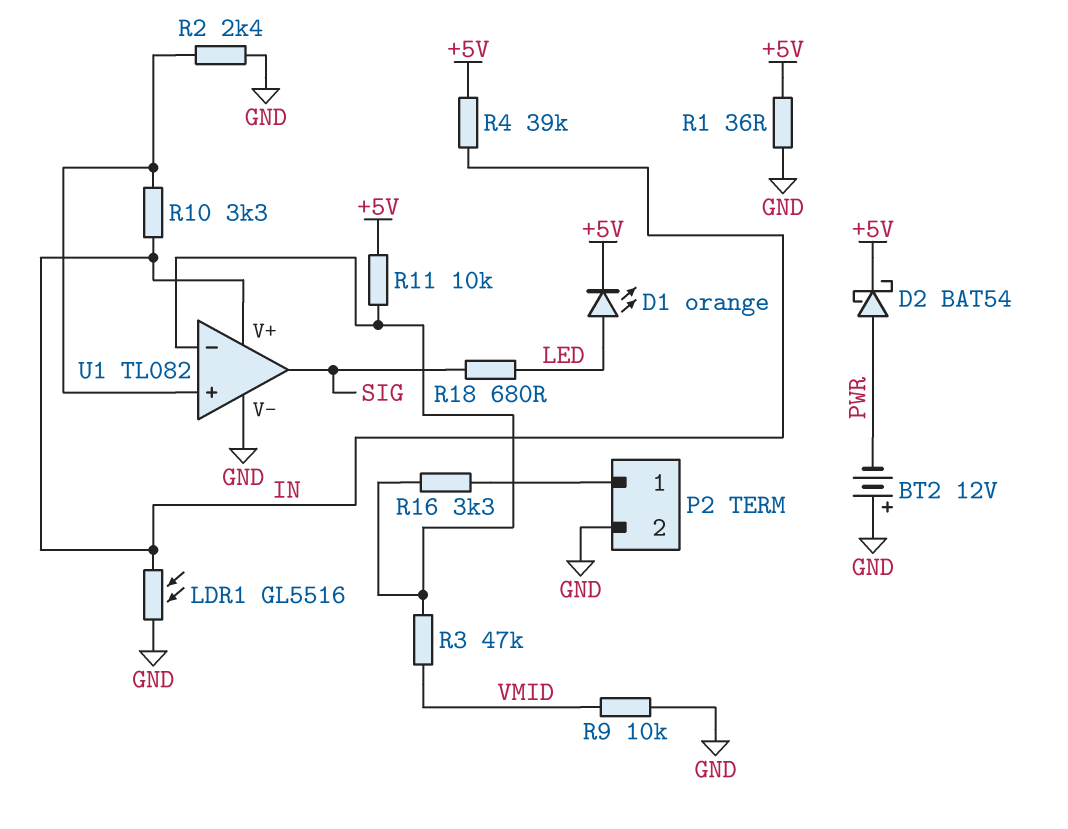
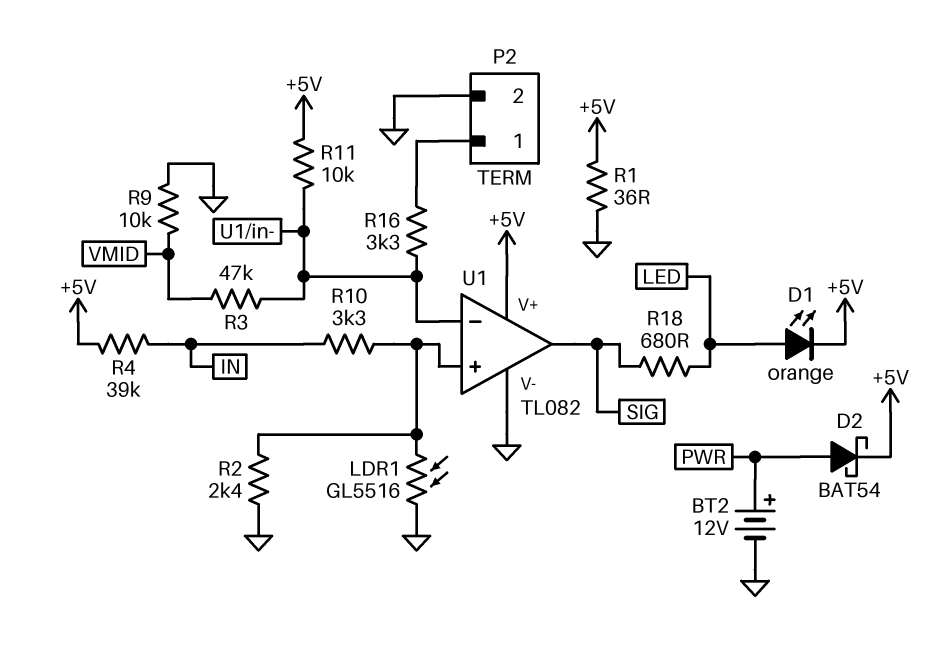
BT2: 12V (plus GND, minus PWR) -> 12V (plus PWR, minus GND)
LDR1: GL5516 (GND, IN) -> GL5516 (GND, U1/in+)
U1 pin V+: IN -> +5V

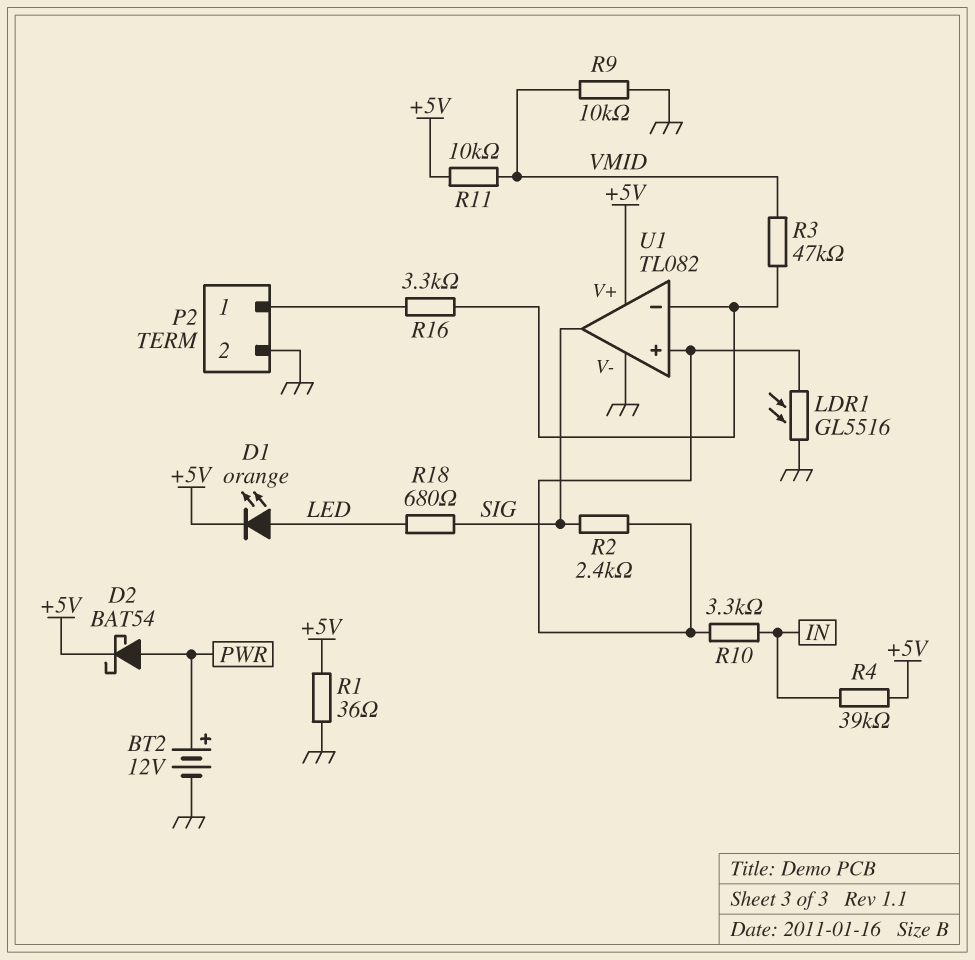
R2: 2.4k (GND, U1/in+) -> 2.4k (SIG, U1/in+)
R11: 10k (+5V, U1/in-) -> 10k (+5V, VMID)

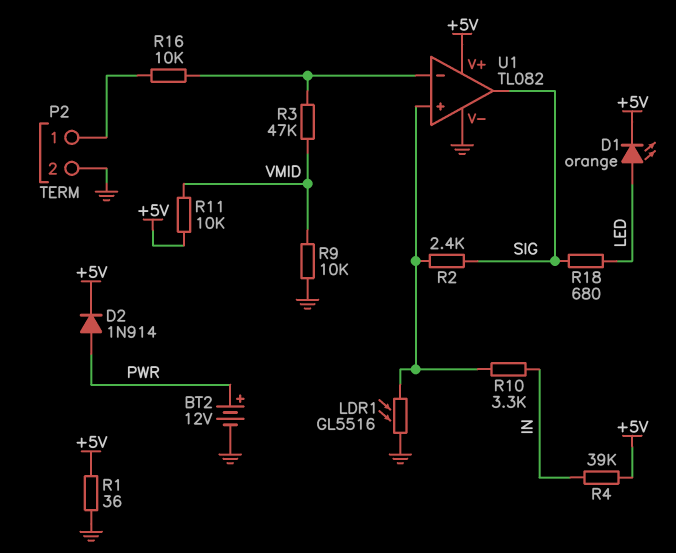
D2: schottky BAT54 (A PWR, K +5V) -> diode 1N914 (A PWR, K +5V)
R16: 3.3k (P2/1, U1/in-) -> 10k (P2/1, U1/in-)

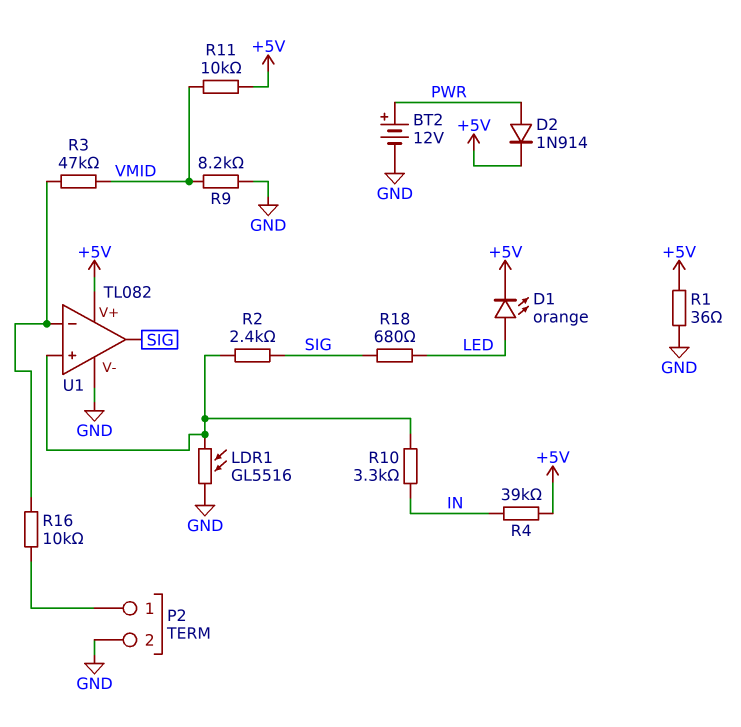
R9: 10k (GND, VMID) -> 8.2k (GND, VMID)

